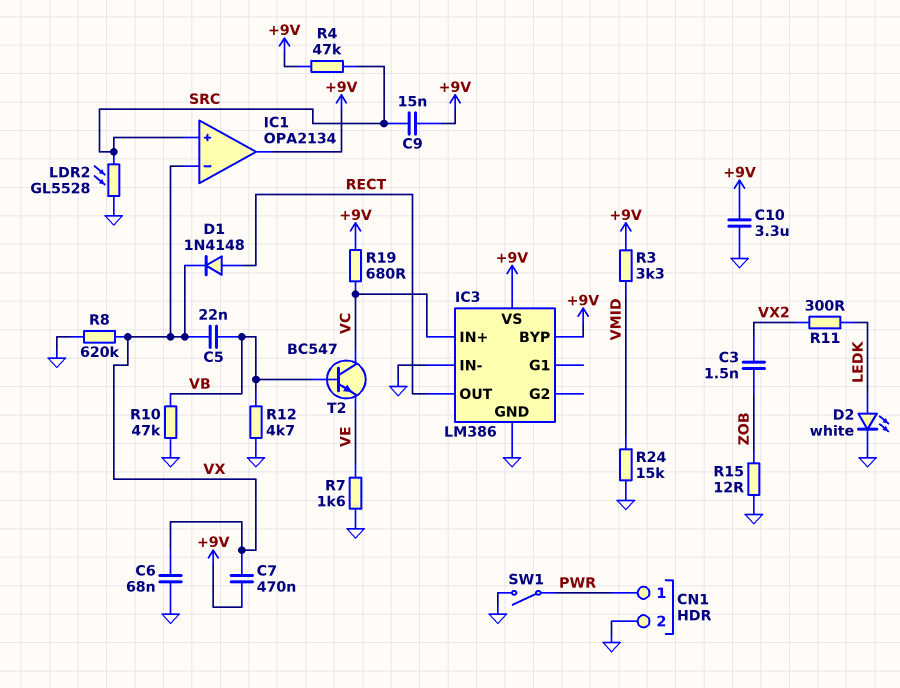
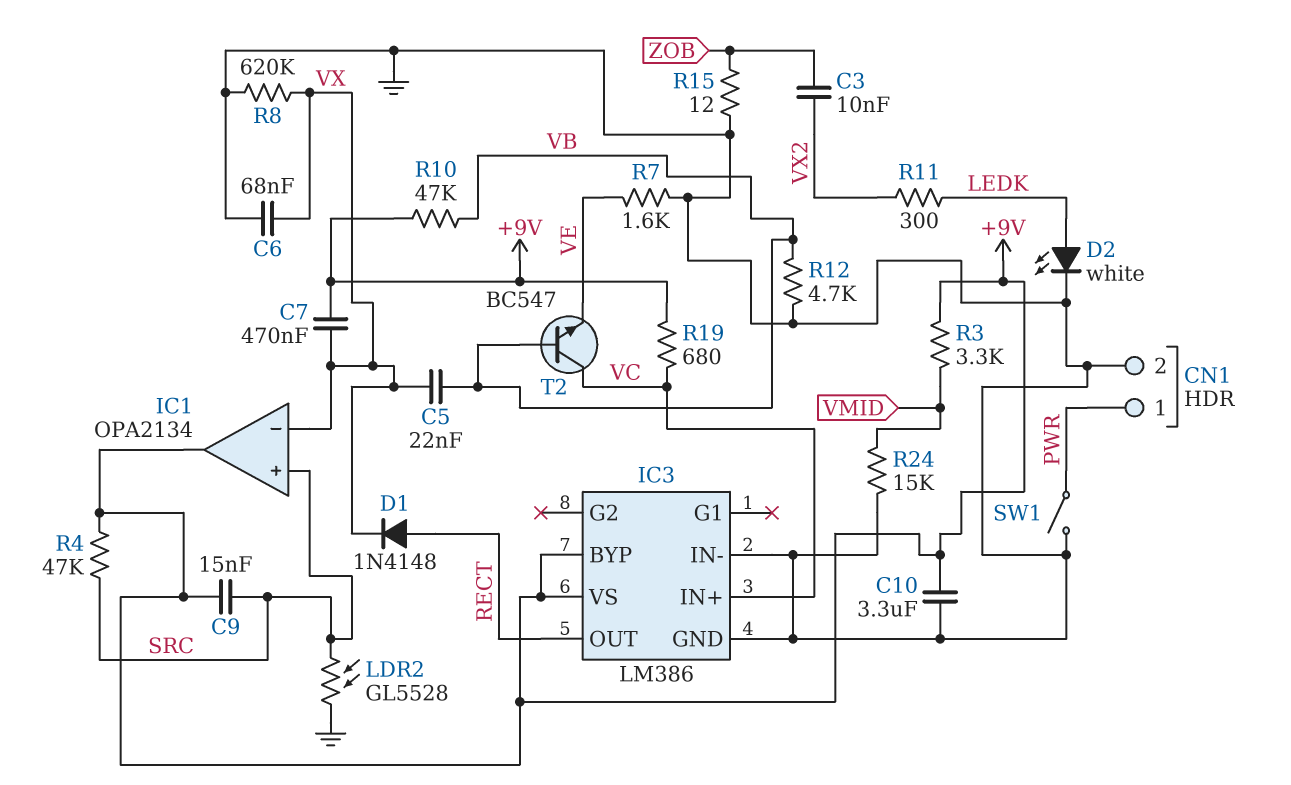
C3: 1.5nF (VX2, ZOB) -> 10nF (VX2, ZOB)
R10: 47k (GND, VB) -> 47k (+9V, VB)

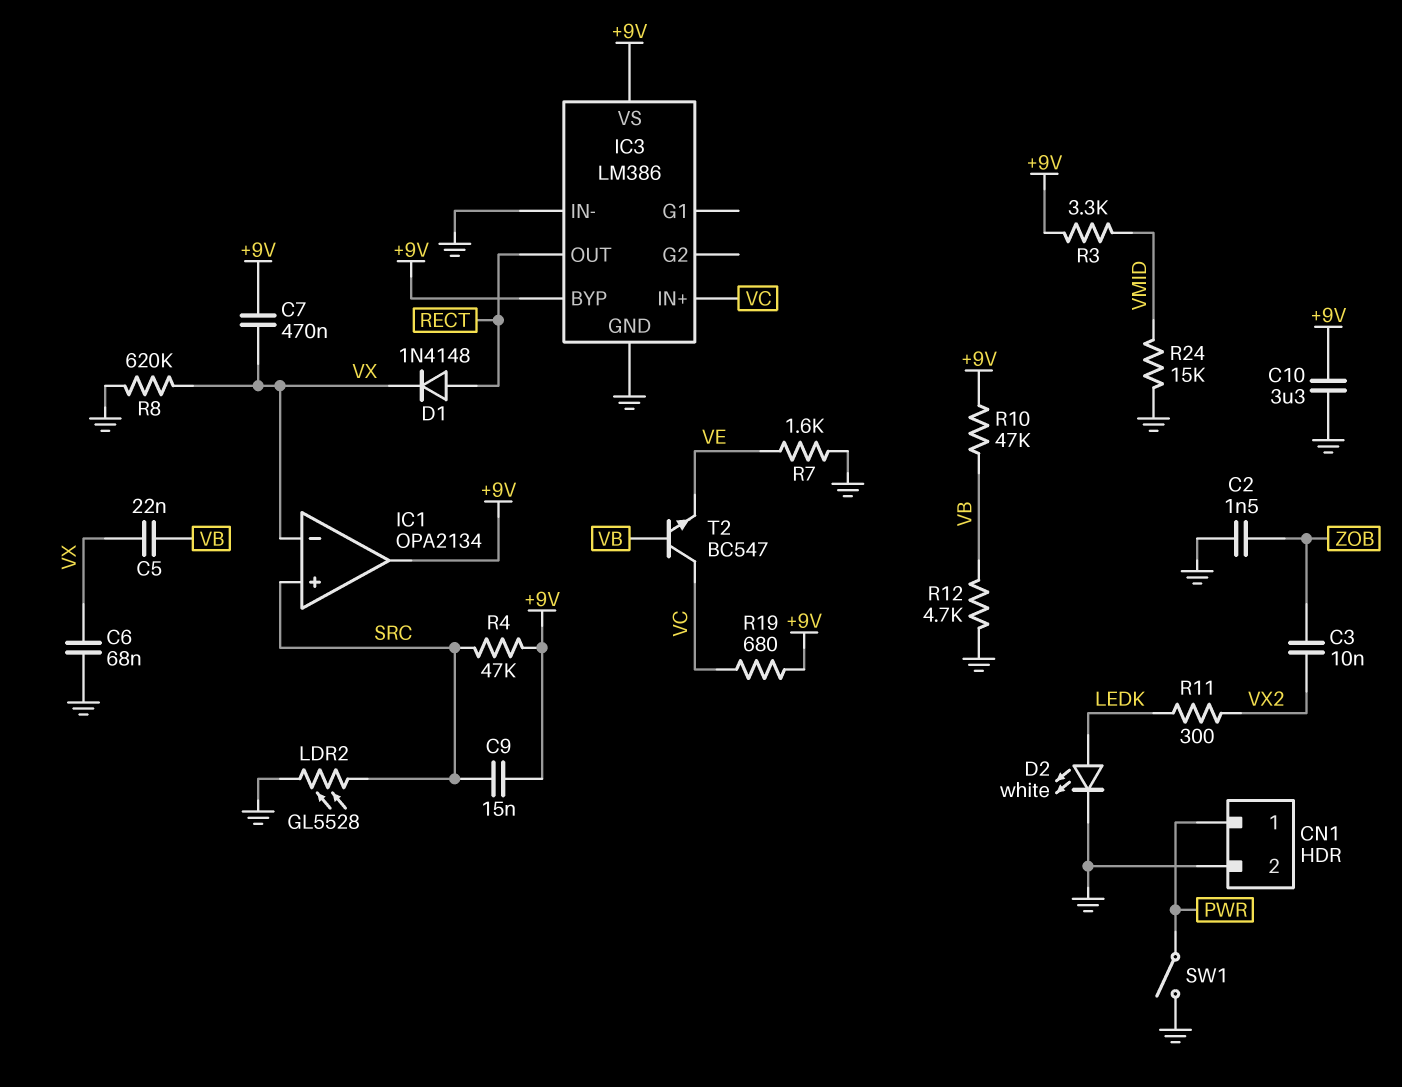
C2: none -> 1.5nF (GND, ZOB)
R15: 12 (GND, ZOB) -> none

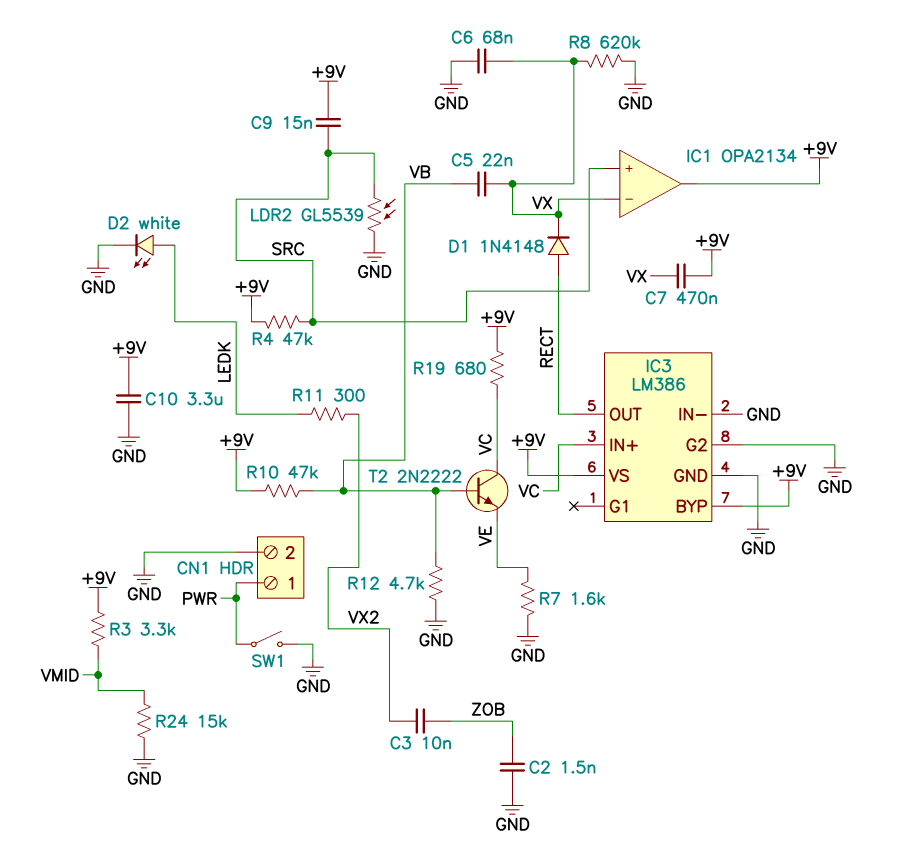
IC3 pin G2: none -> GND
LDR2: GL5528 (GND, SRC) -> GL5539 (GND, SRC)
T2: NPN BC547 (B VB, C VC, E VE) -> NPN 2N2222 (B VB, C VC, E VE)

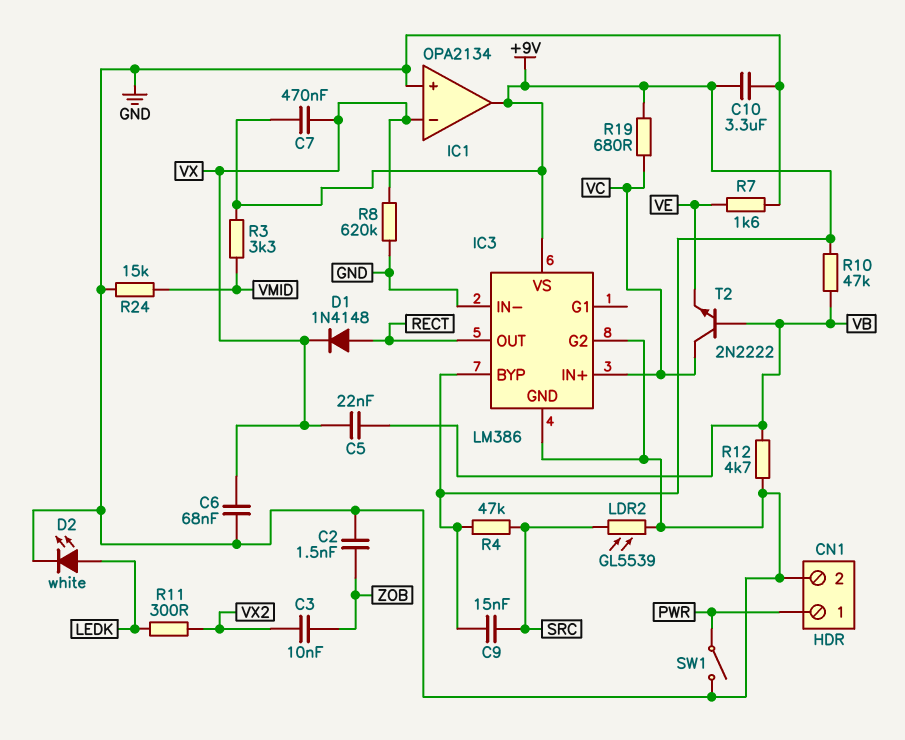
IC1 pin in+: SRC -> GND

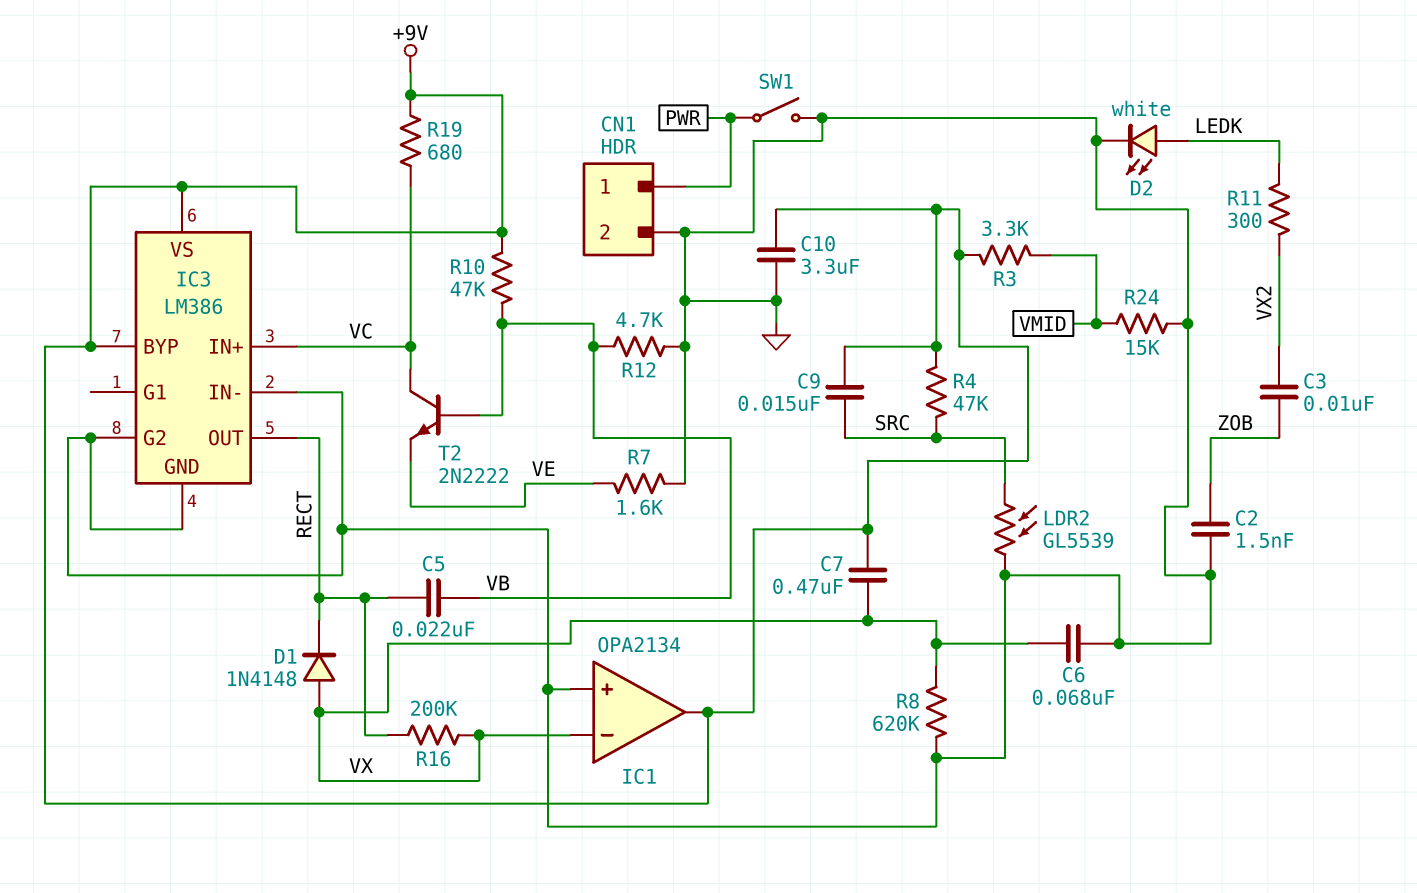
C5: 22nF (VB, VX) -> 22nF (RECT, VB)
D1: diode 1N4148 (A RECT, K VX) -> diode 1N4148 (A VX, K RECT)
R16: none -> 200k (RECT, VX)

